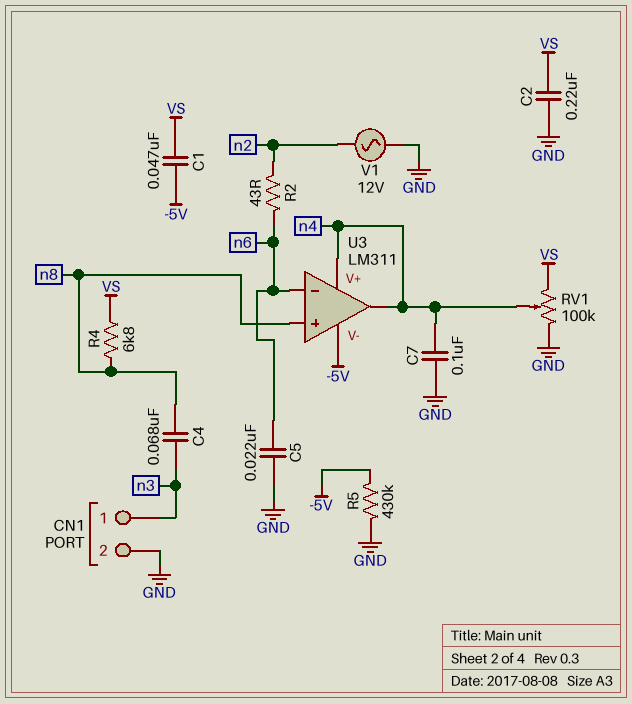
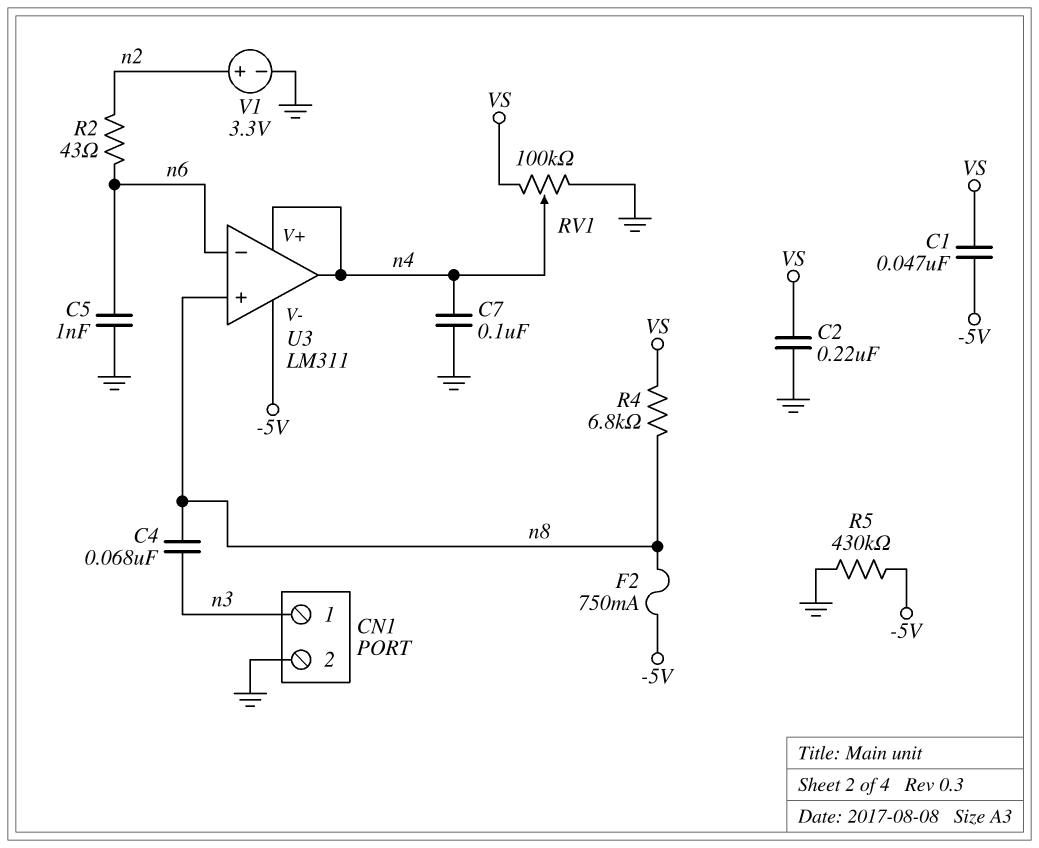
C5: 22nF (GND, n6) -> 1nF (GND, n6)
F2: none -> 750mA (-5V, n8)
V1: AC 12V (GND, n2) -> 3.3V (plus n2, minus GND)

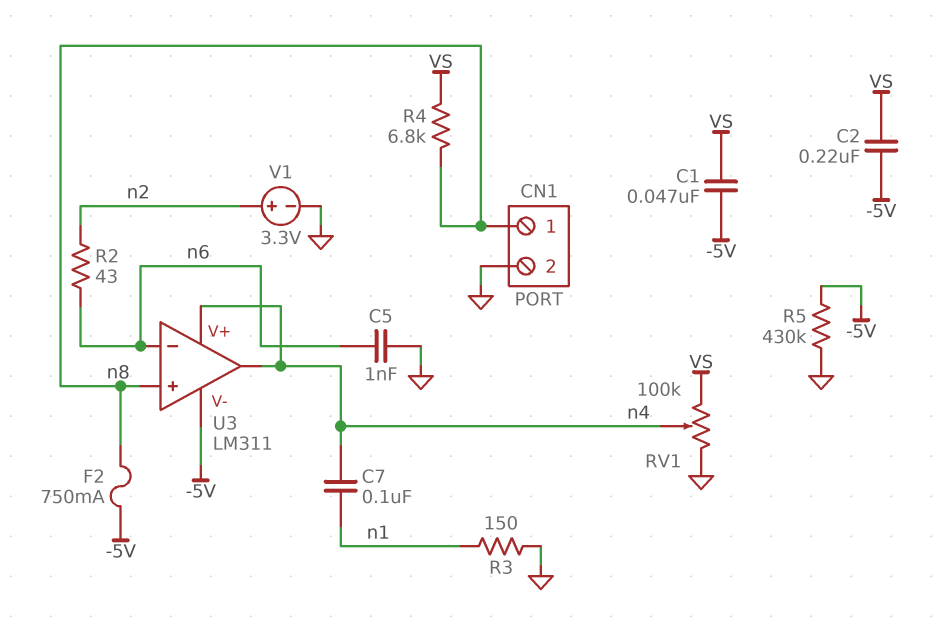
C2: 220nF (GND, VS) -> 220nF (-5V, VS)
C4: 68nF (n3, n8) -> none
C7: 100nF (GND, n4) -> 100nF (n1, n4)
CN1 pin 1: n3 -> n8
R3: none -> 150 (GND, n1)

